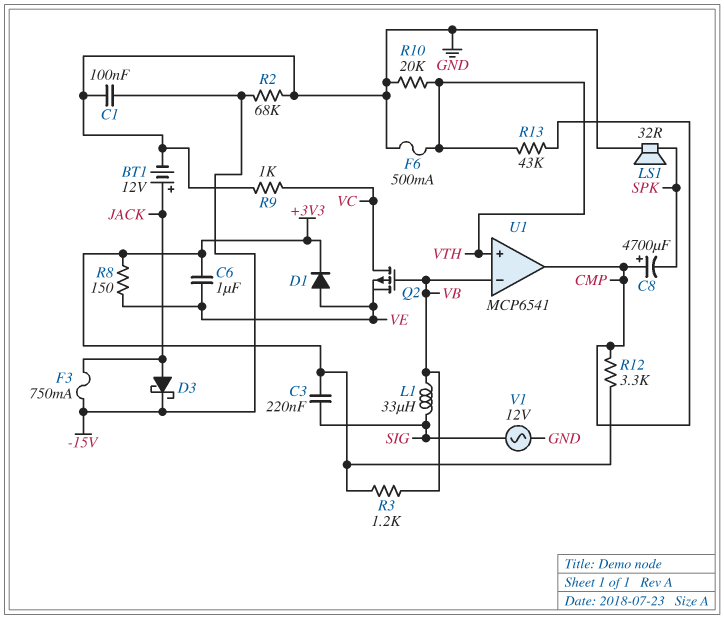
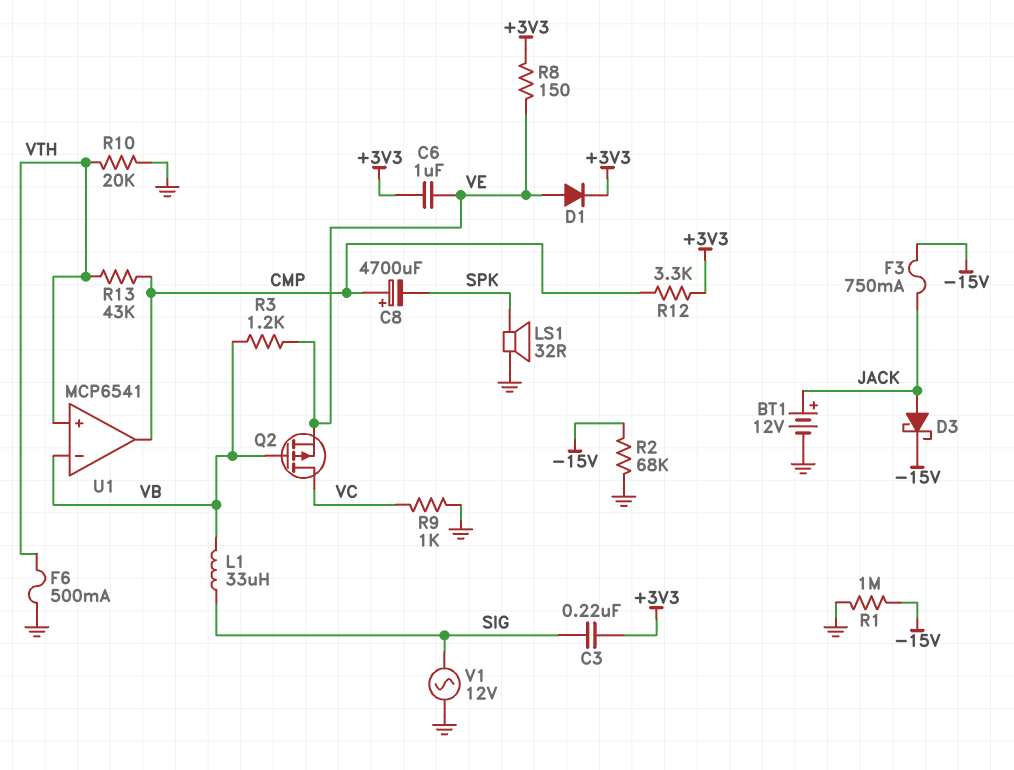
C1: 100nF (-15V, GND) -> none
R1: none -> 1M (-15V, GND)
R3: 1.2k (+3V3, VB) -> 1.2k (VB, VE)

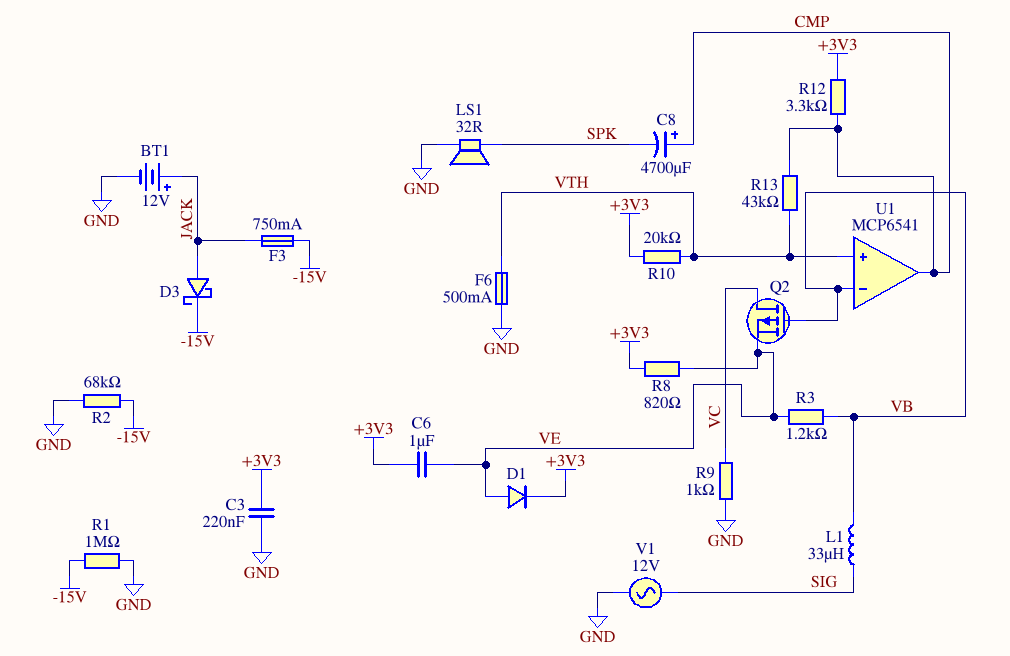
C3: 220nF (+3V3, SIG) -> 220nF (+3V3, GND)
R8: 150 (+3V3, VE) -> 820 (+3V3, VE)
R10: 20k (GND, VTH) -> 20k (+3V3, VTH)

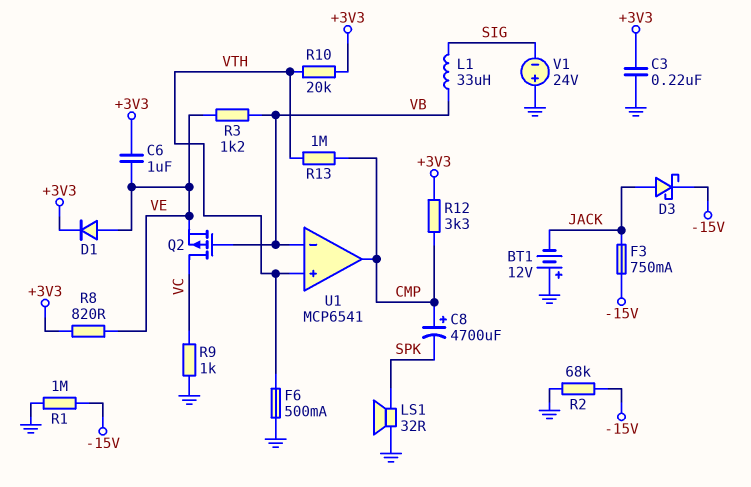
BT1: 12V (plus JACK, minus GND) -> 12V (plus GND, minus JACK)
R13: 43k (CMP, VTH) -> 1M (CMP, VTH)
V1: AC 12V (GND, SIG) -> 24V (plus GND, minus SIG)

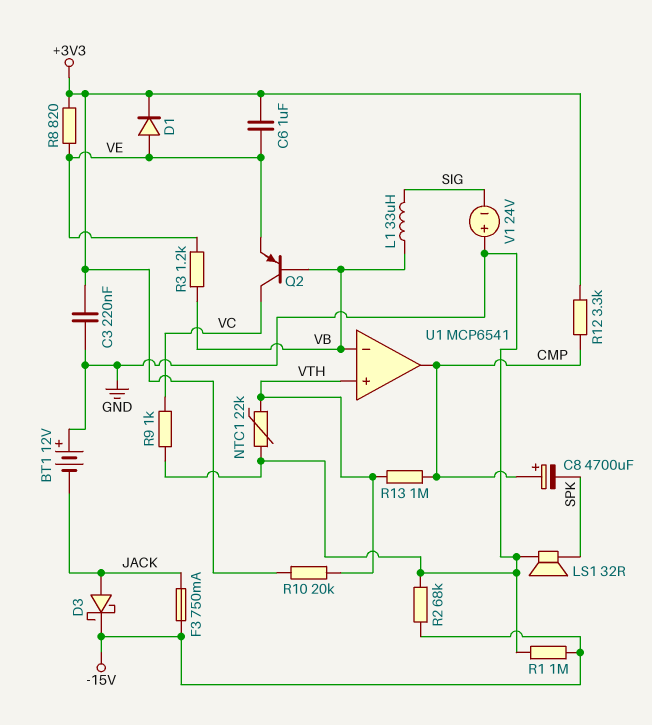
F6: 500mA (GND, VTH) -> none
NTC1: none -> 22k (GND, VTH)
Q2: PMOS (G VB, D VC, S VE) -> PNP (B VB, C VC, E VE)

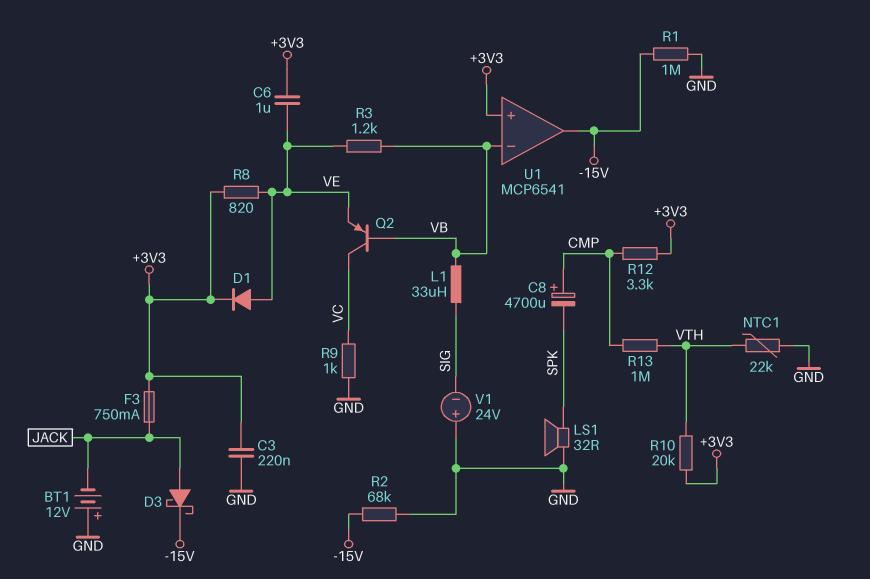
F3: 750mA (-15V, JACK) -> 750mA (+3V3, JACK)
U1 pin in+: VTH -> +3V3
U1 pin out: CMP -> -15V

